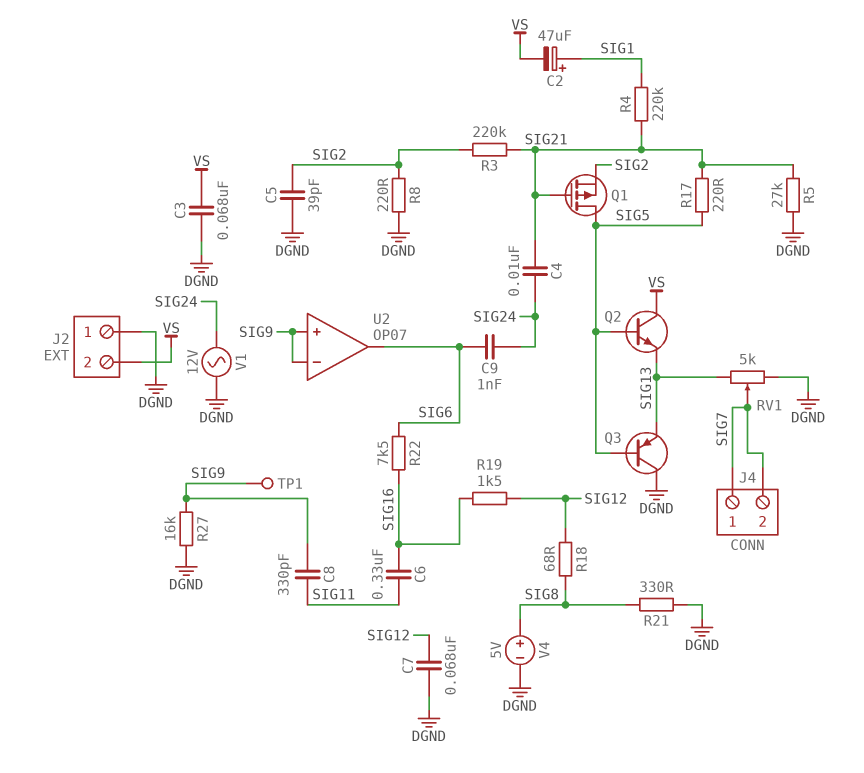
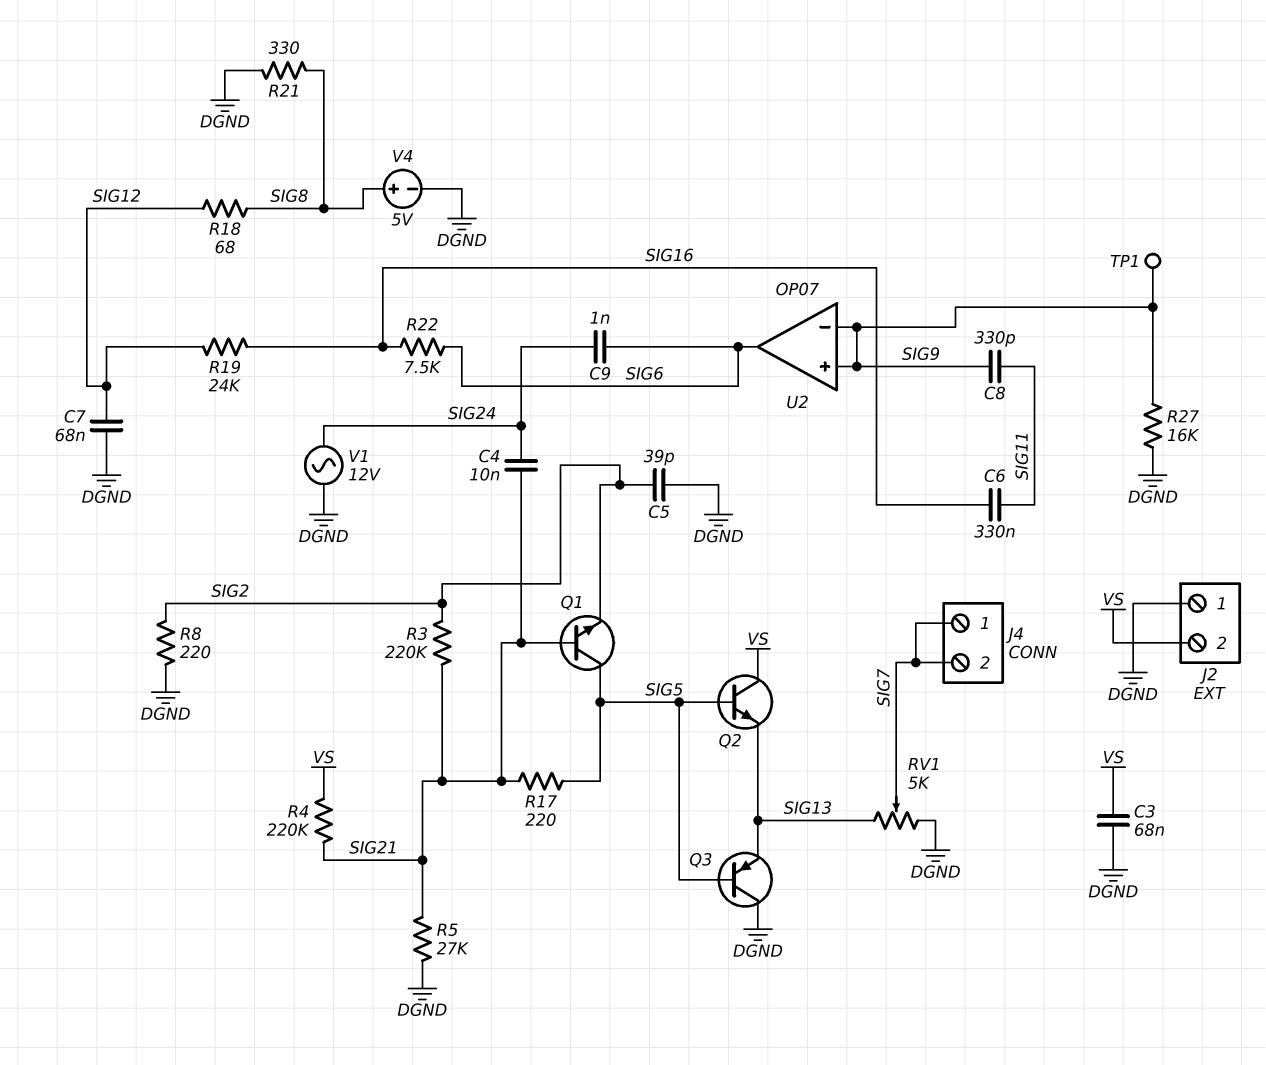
C2: 47uF (plus SIG1, minus VS) -> none
Q1: PMOS (G SIG21, D SIG5, S SIG2) -> NPN (B SIG21, C SIG5, E SIG2)
R4: 220k (SIG1, SIG21) -> 220k (SIG21, VS)
R19: 1.5k (SIG12, SIG16) -> 24k (SIG12, SIG16)

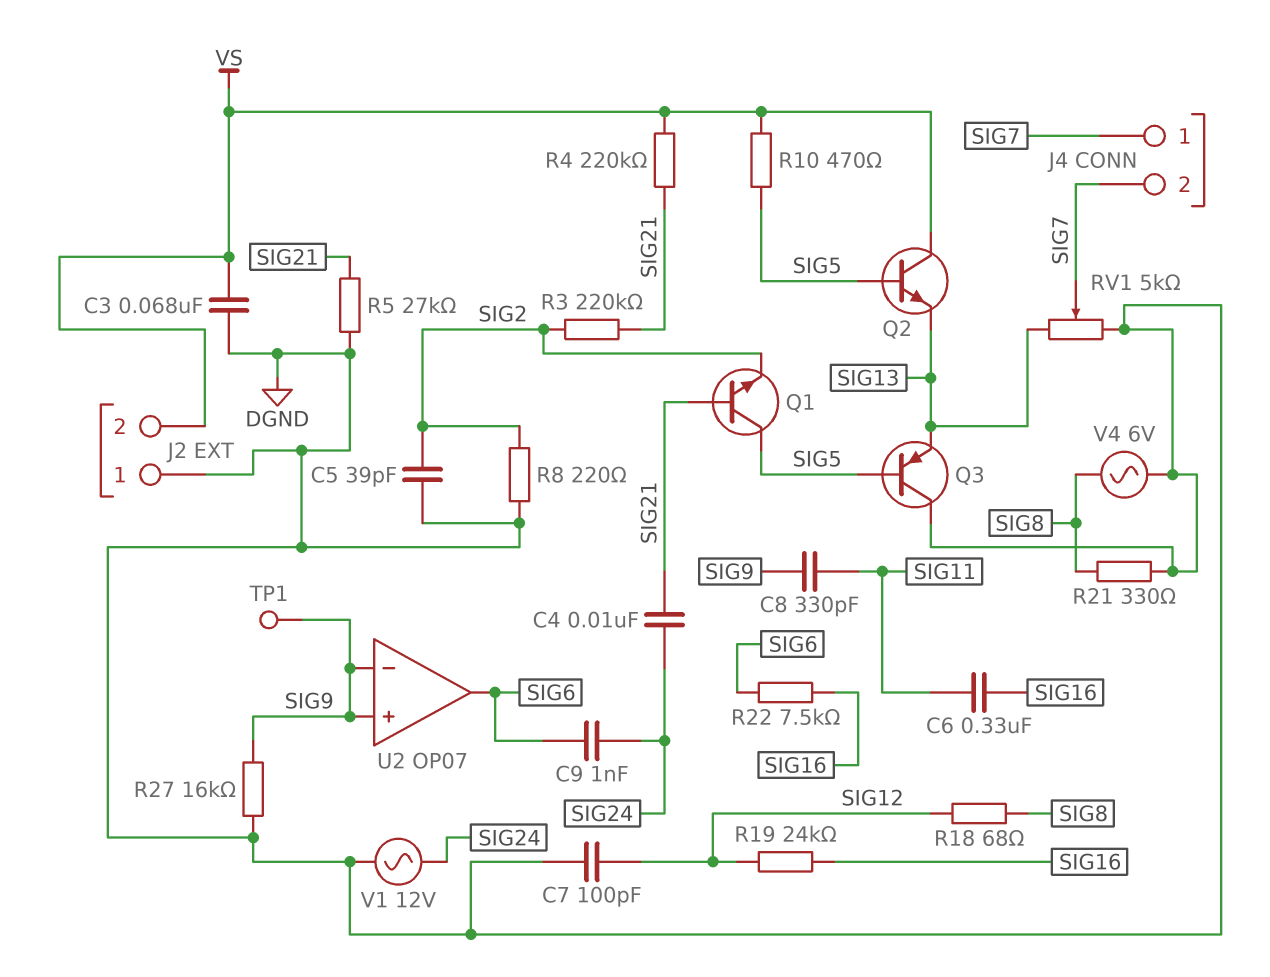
C7: 68nF (DGND, SIG12) -> 100pF (DGND, SIG12)
R10: none -> 470 (SIG5, VS)
R17: 220 (SIG5, SIG21) -> none
V4: 5V (plus SIG8, minus DGND) -> AC 6V (DGND, SIG8)

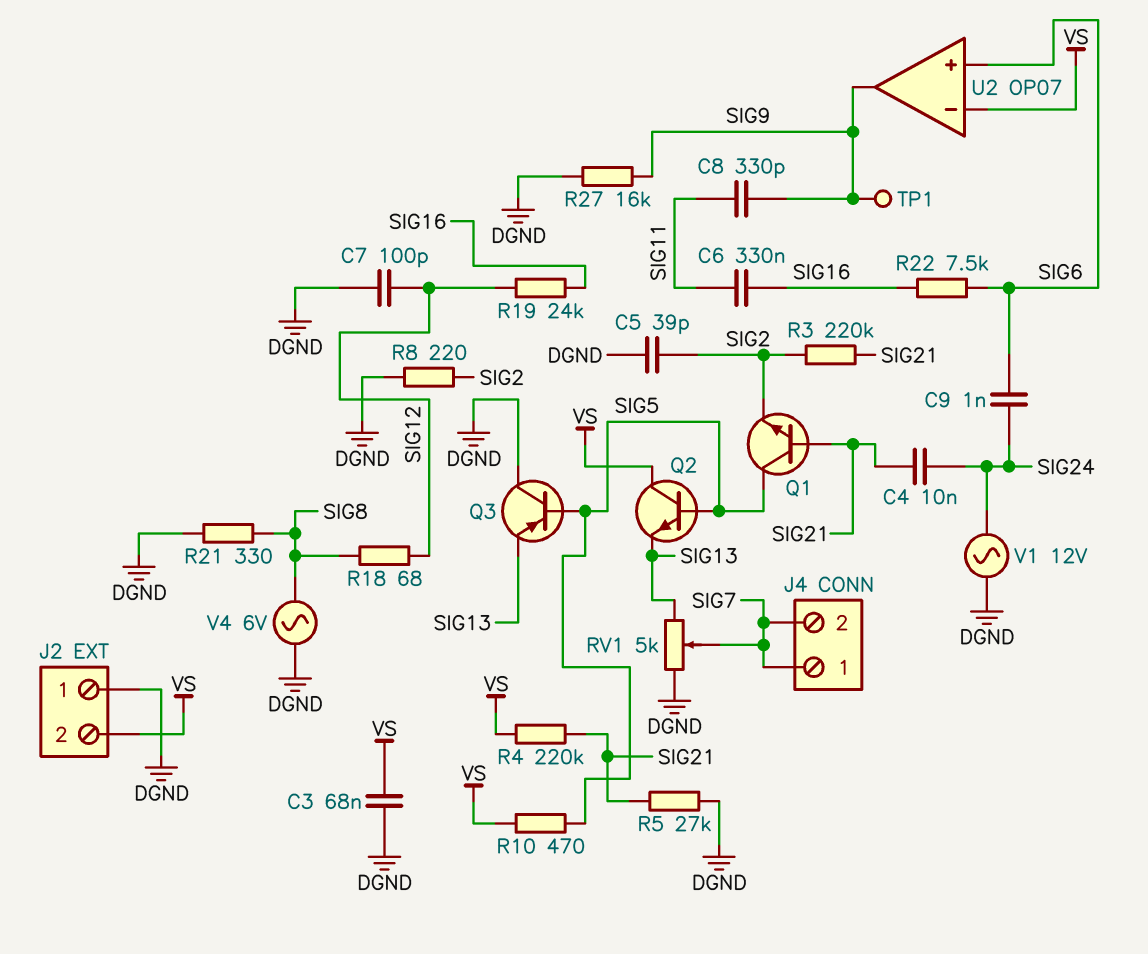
U2 pin in+: SIG9 -> SIG6
U2 pin in-: SIG9 -> VS
U2 pin out: SIG6 -> SIG9

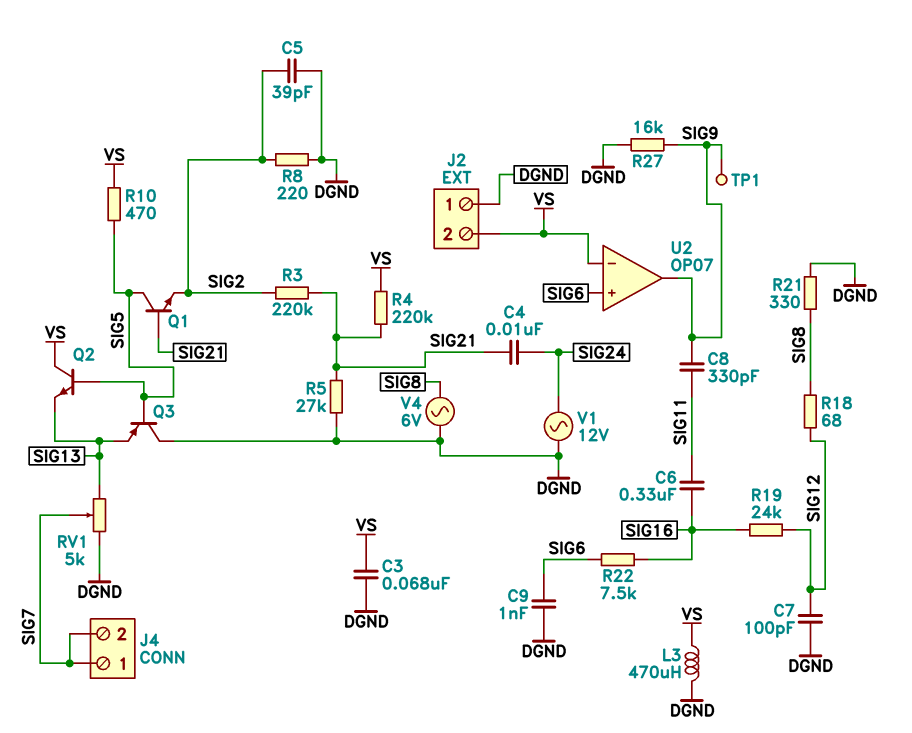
C9: 1nF (SIG6, SIG24) -> 1nF (DGND, SIG6)
L3: none -> 470uH (DGND, VS)

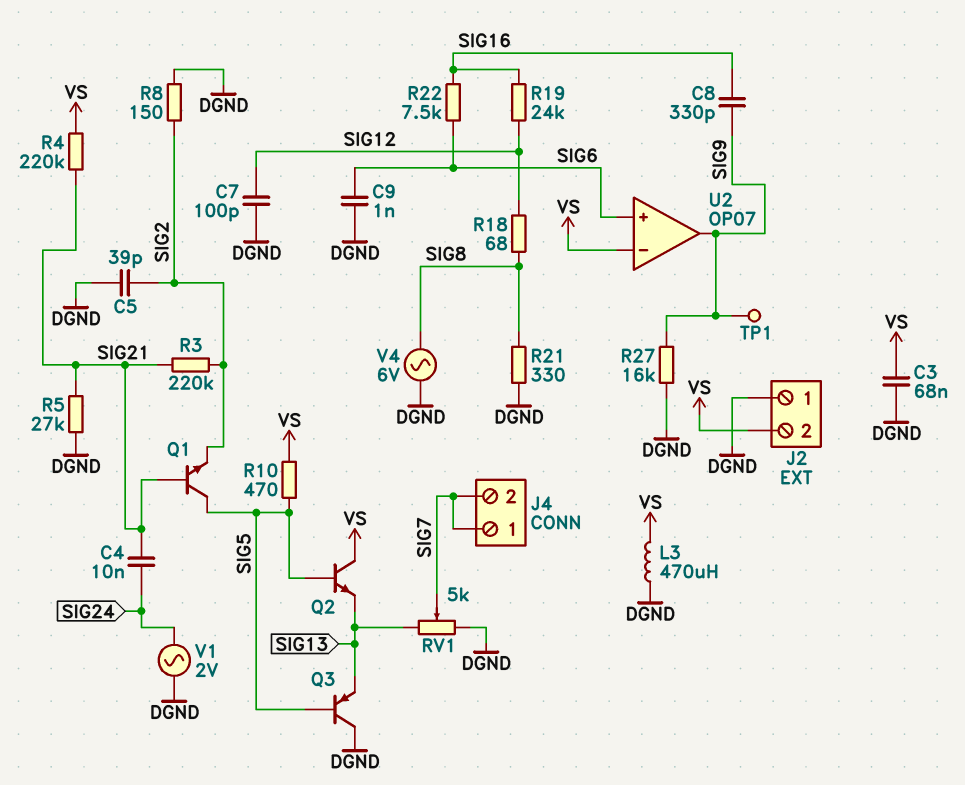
C6: 330nF (SIG11, SIG16) -> none
C8: 330pF (SIG9, SIG11) -> 330pF (SIG9, SIG16)
R8: 220 (DGND, SIG2) -> 150 (DGND, SIG2)
V1: AC 12V (DGND, SIG24) -> AC 2V (DGND, SIG24)

